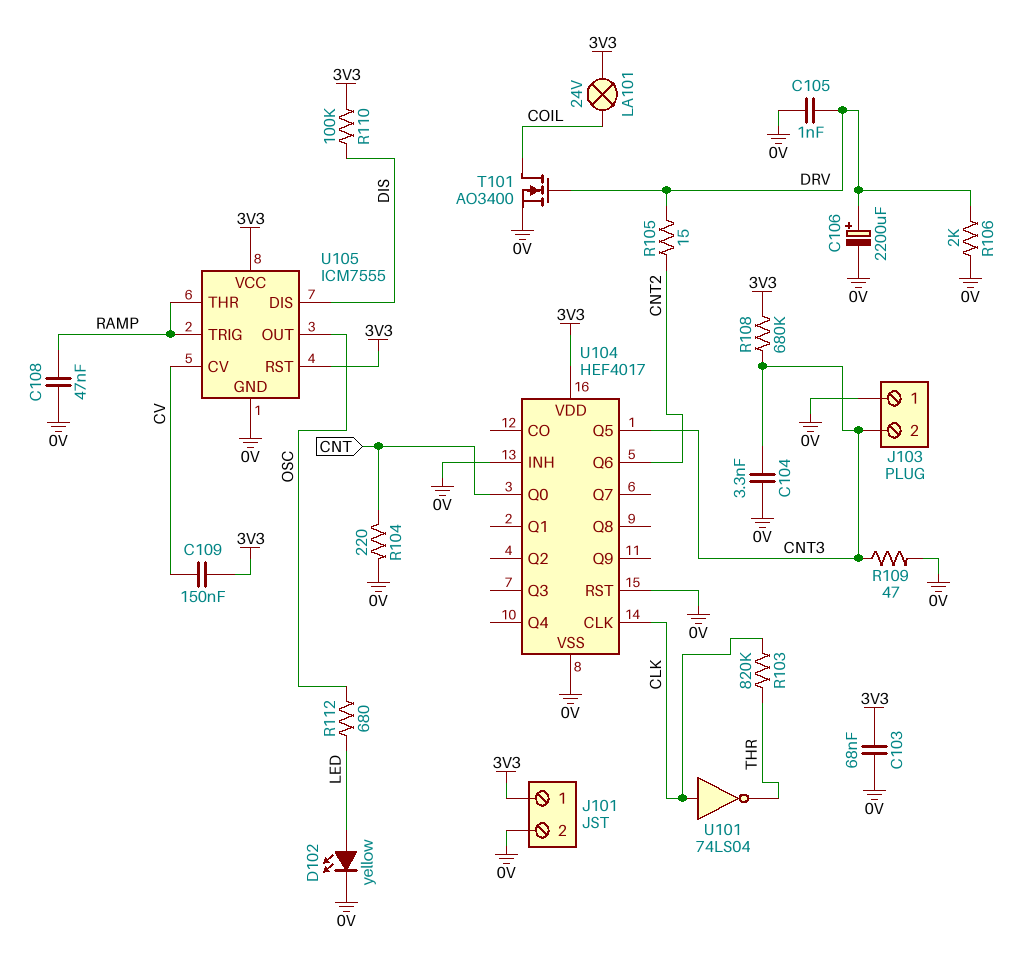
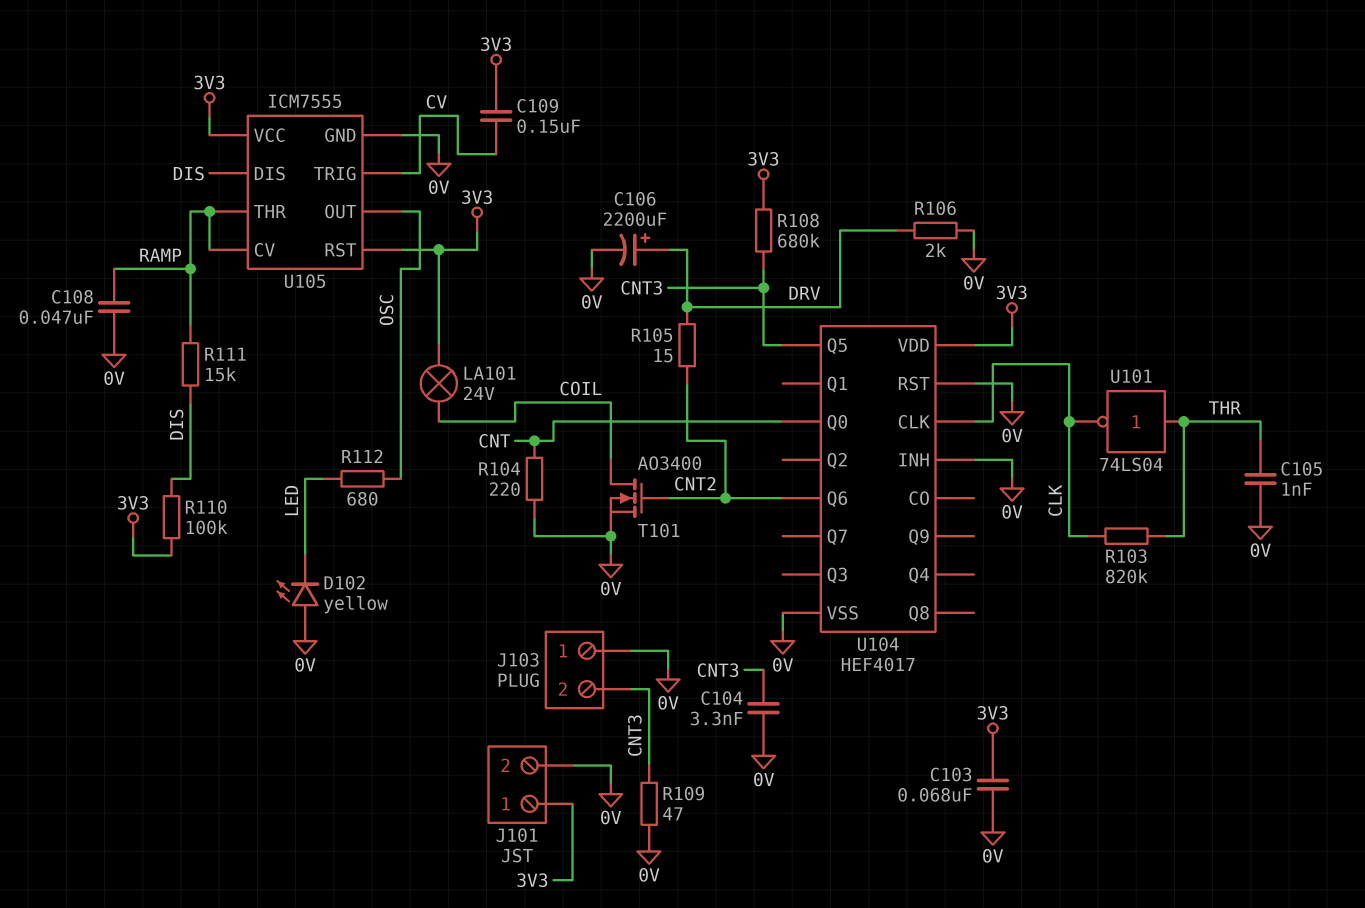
C105: 1nF (0V, DRV) -> 1nF (0V, THR)
D102: LED yellow (A LED, K 0V) -> LED yellow (A 0V, K LED)
R111: none -> 15k (DIS, RAMP)
T101: NMOS AO3400 (G DRV, D COIL, S 0V) -> NMOS AO3400 (G CNT2, D COIL, S 0V)
U101: NOT 74LS04 (in CLK, out THR) -> NOT 74LS04 (in THR, out CLK)
U105 pin CV: CV -> RAMP
U105 pin TRIG: RAMP -> CV

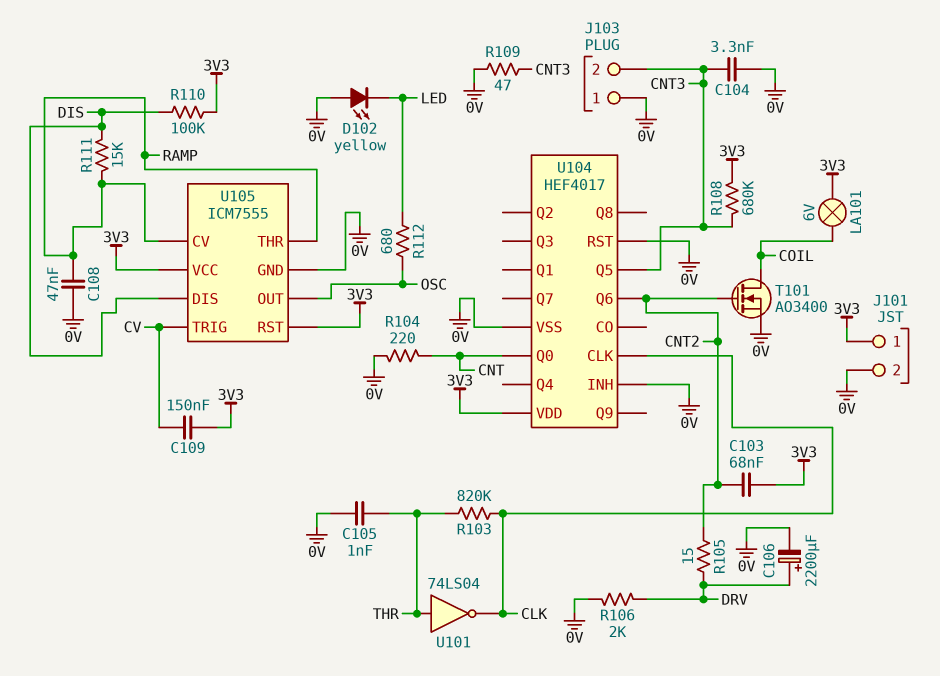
C103: 68nF (0V, 3V3) -> 68nF (3V3, CNT2)
LA101: lamp 24V (3V3, COIL) -> lamp 6V (3V3, COIL)

